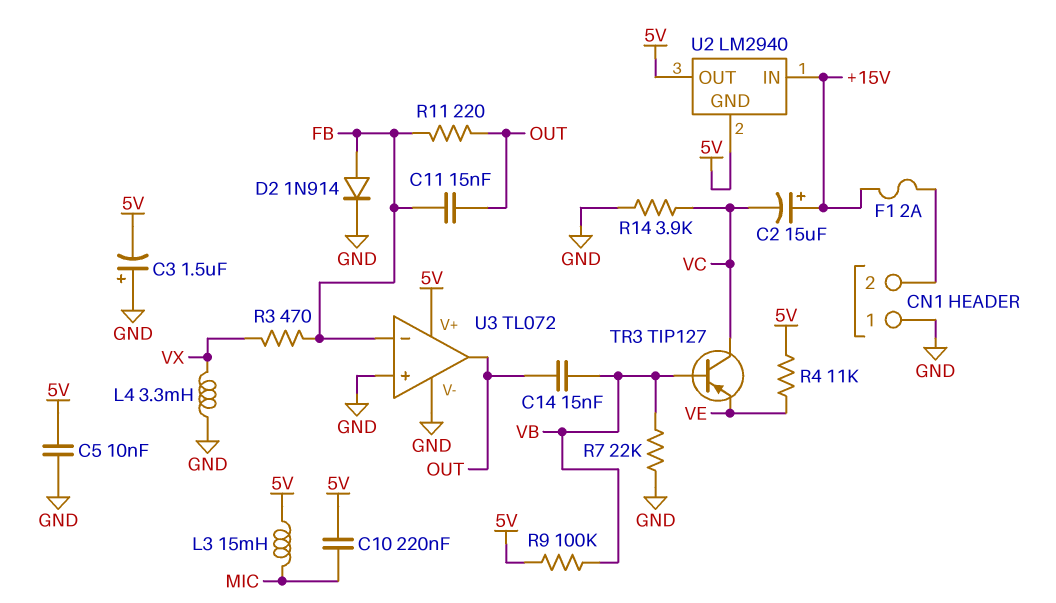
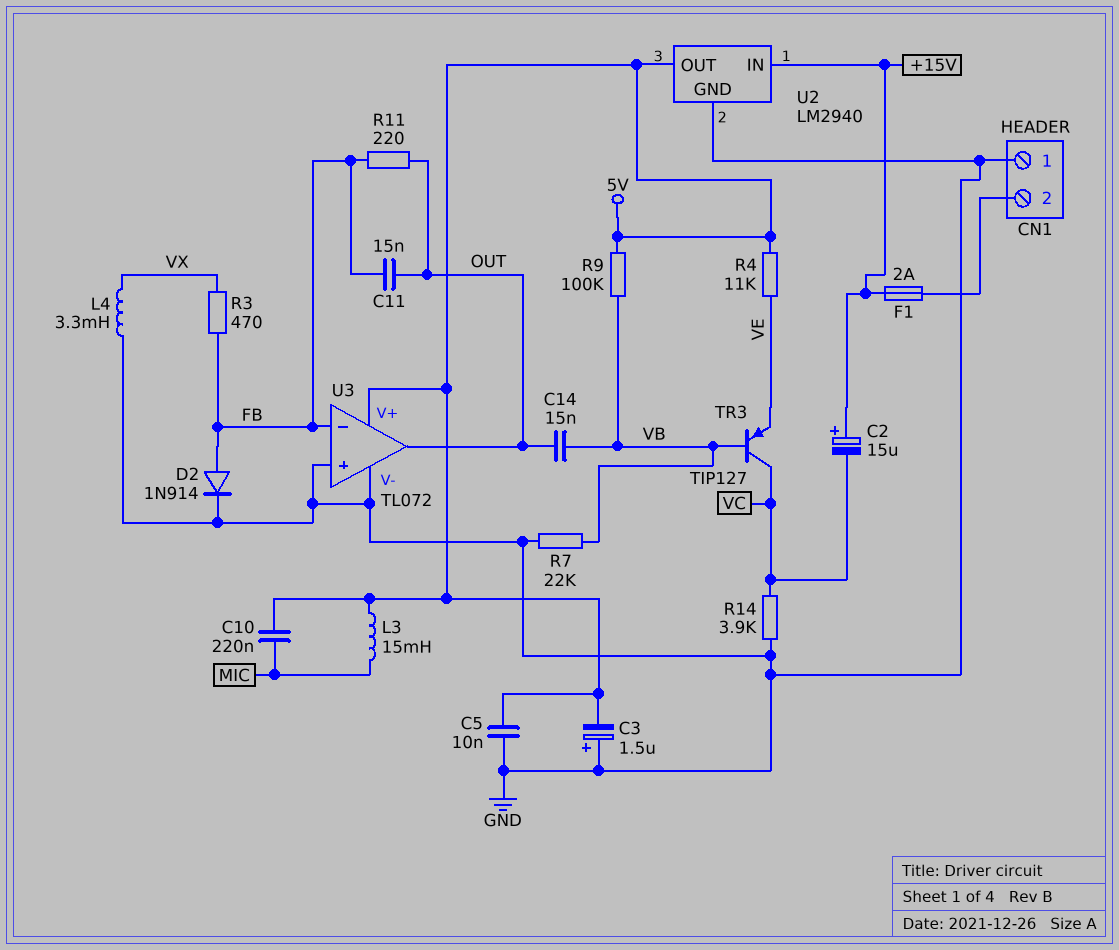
U2 pin GND: 5V -> GND

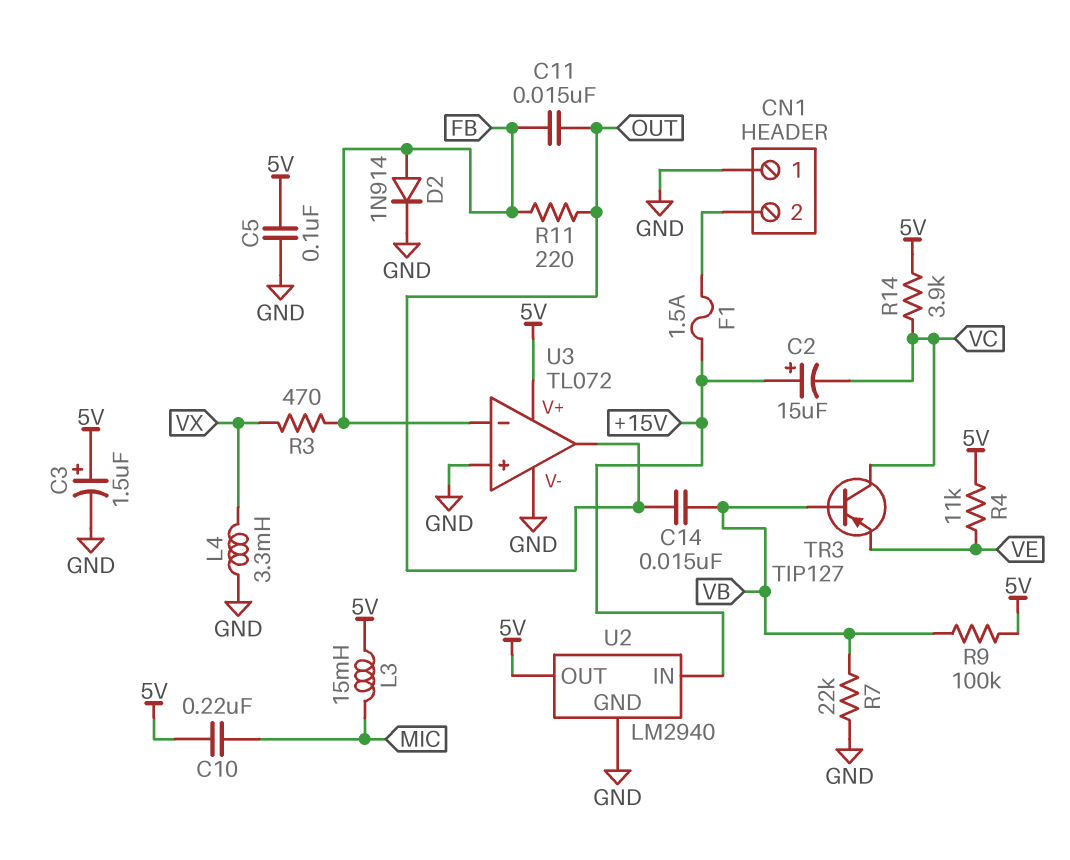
C3: 1.5uF (plus GND, minus 5V) -> 1.5uF (plus 5V, minus GND)
C5: 10nF (5V, GND) -> 100nF (5V, GND)
F1: 2A (+15V, CN1/2) -> 1.5A (+15V, CN1/2)
R14: 3.9k (GND, VC) -> 3.9k (5V, VC)

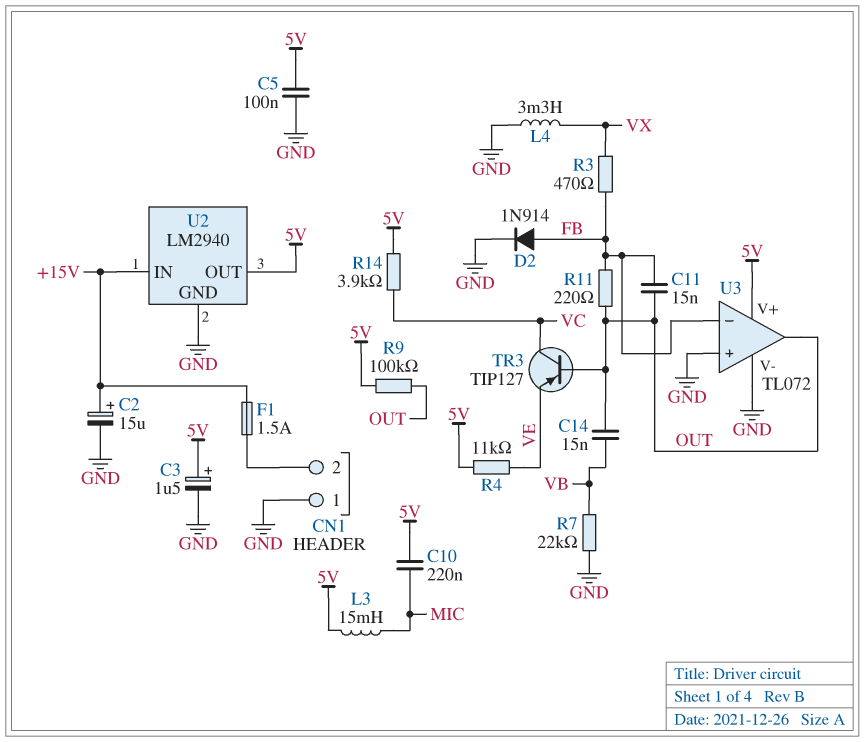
C2: 15uF (plus +15V, minus VC) -> 15uF (plus +15V, minus GND)
R9: 100k (5V, VB) -> 100k (5V, OUT)
TR3: PNP TIP127 (B VB, C VC, E VE) -> PNP TIP127 (B OUT, C VC, E VE)

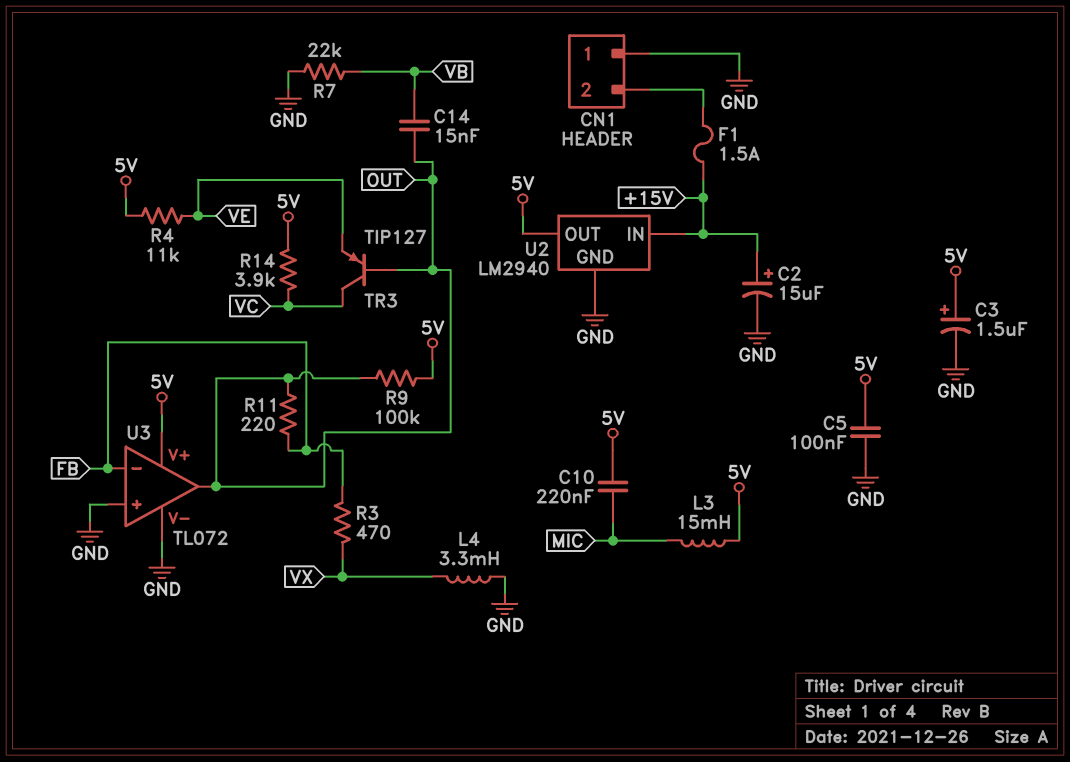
C11: 15nF (FB, OUT) -> none
D2: diode 1N914 (A FB, K GND) -> none

